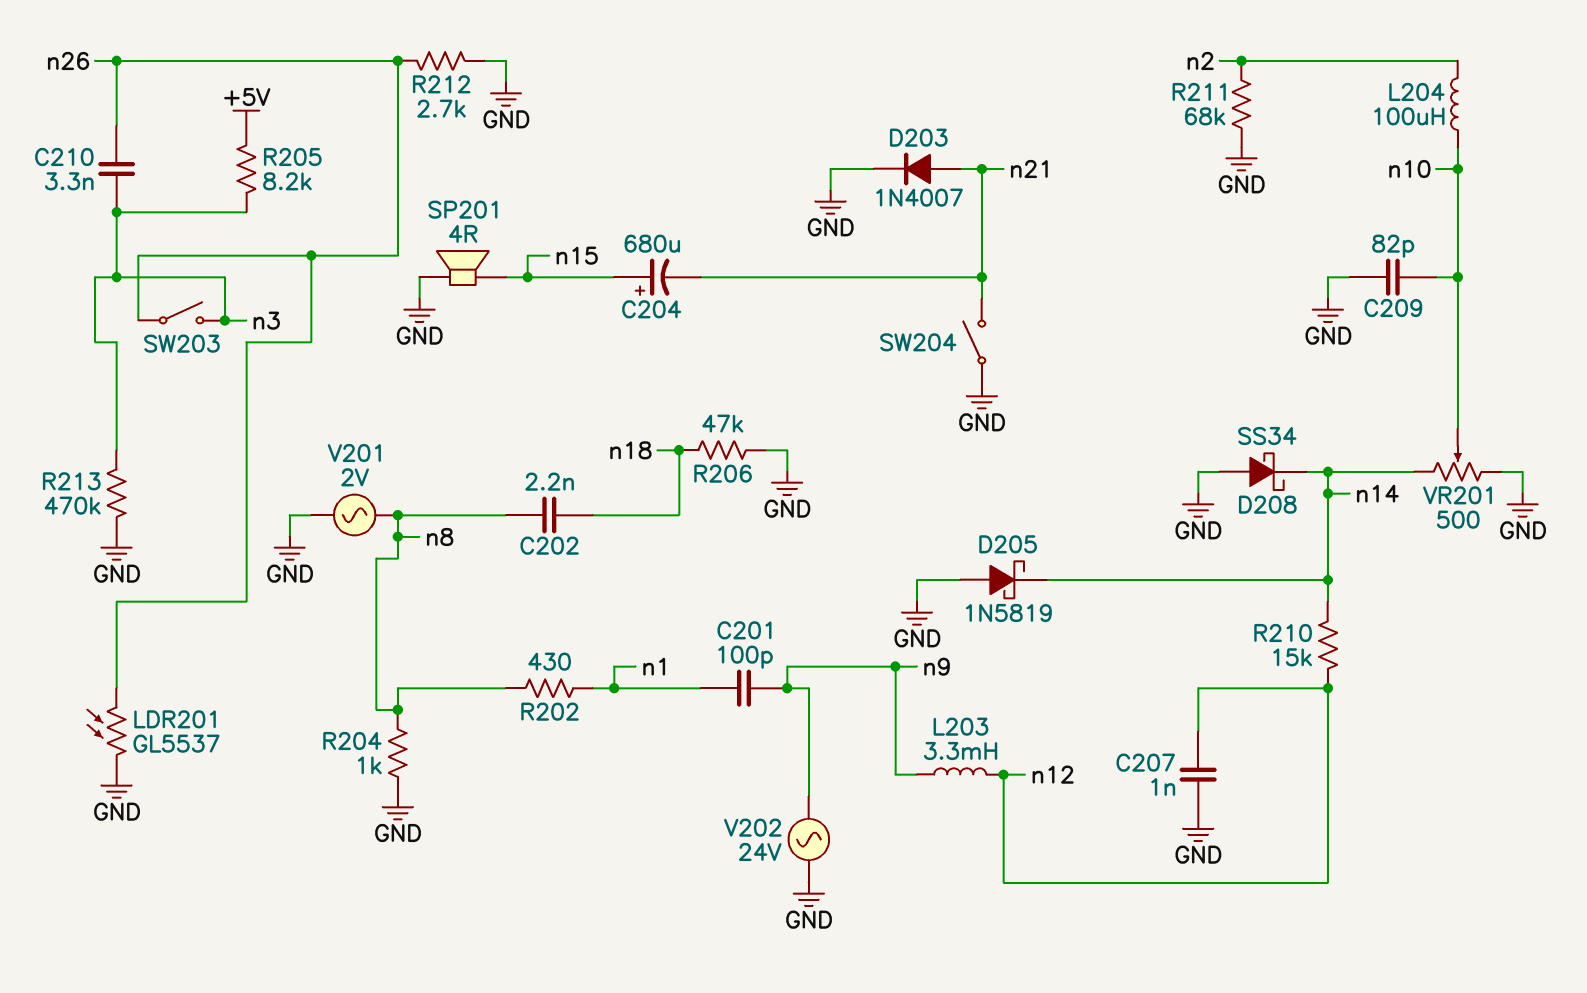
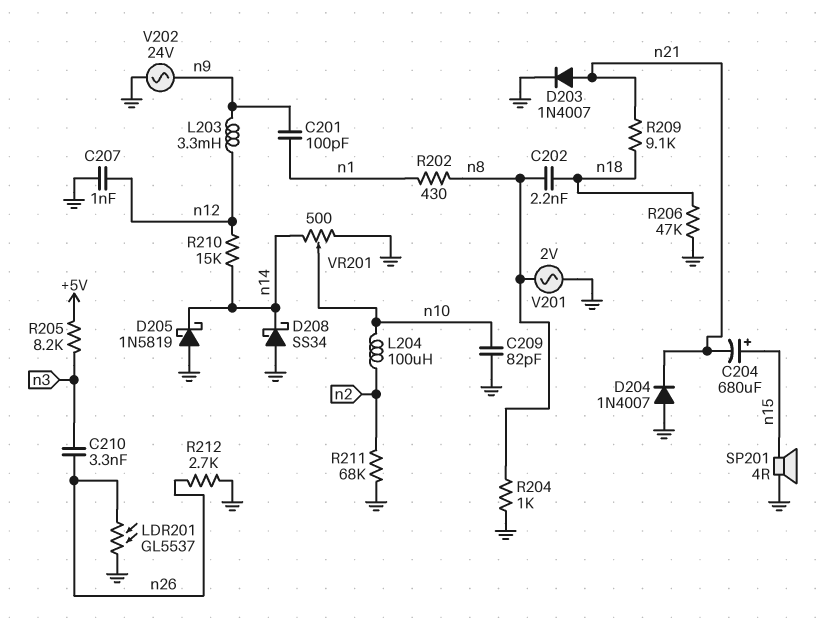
D204: none -> diode 1N4007 (A GND, K n21)
R209: none -> 9.1k (n18, n21)
R213: 470k (GND, n3) -> none
SW203: switch (n3, n26) -> none
SW204: switch (GND, n21) -> none

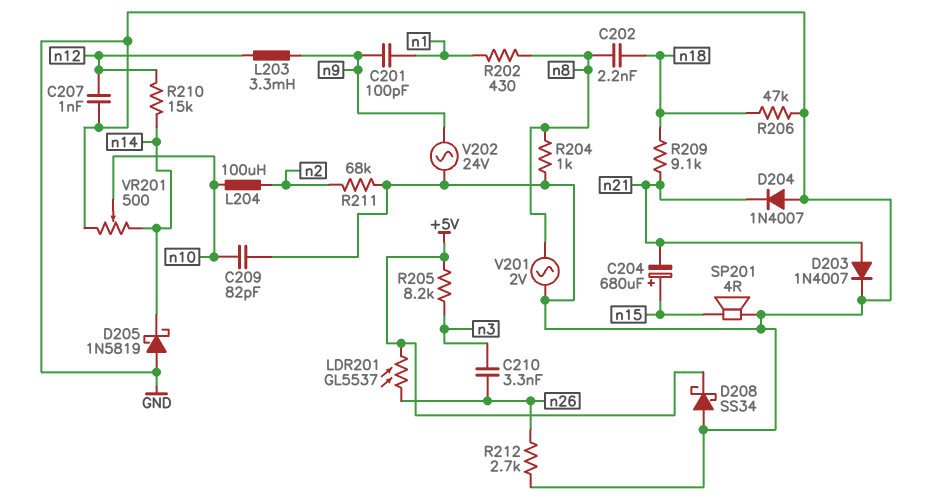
D208: schottky SS34 (A GND, K n14) -> schottky SS34 (A GND, K +5V)
LDR201: GL5537 (GND, n26) -> GL5537 (+5V, n26)

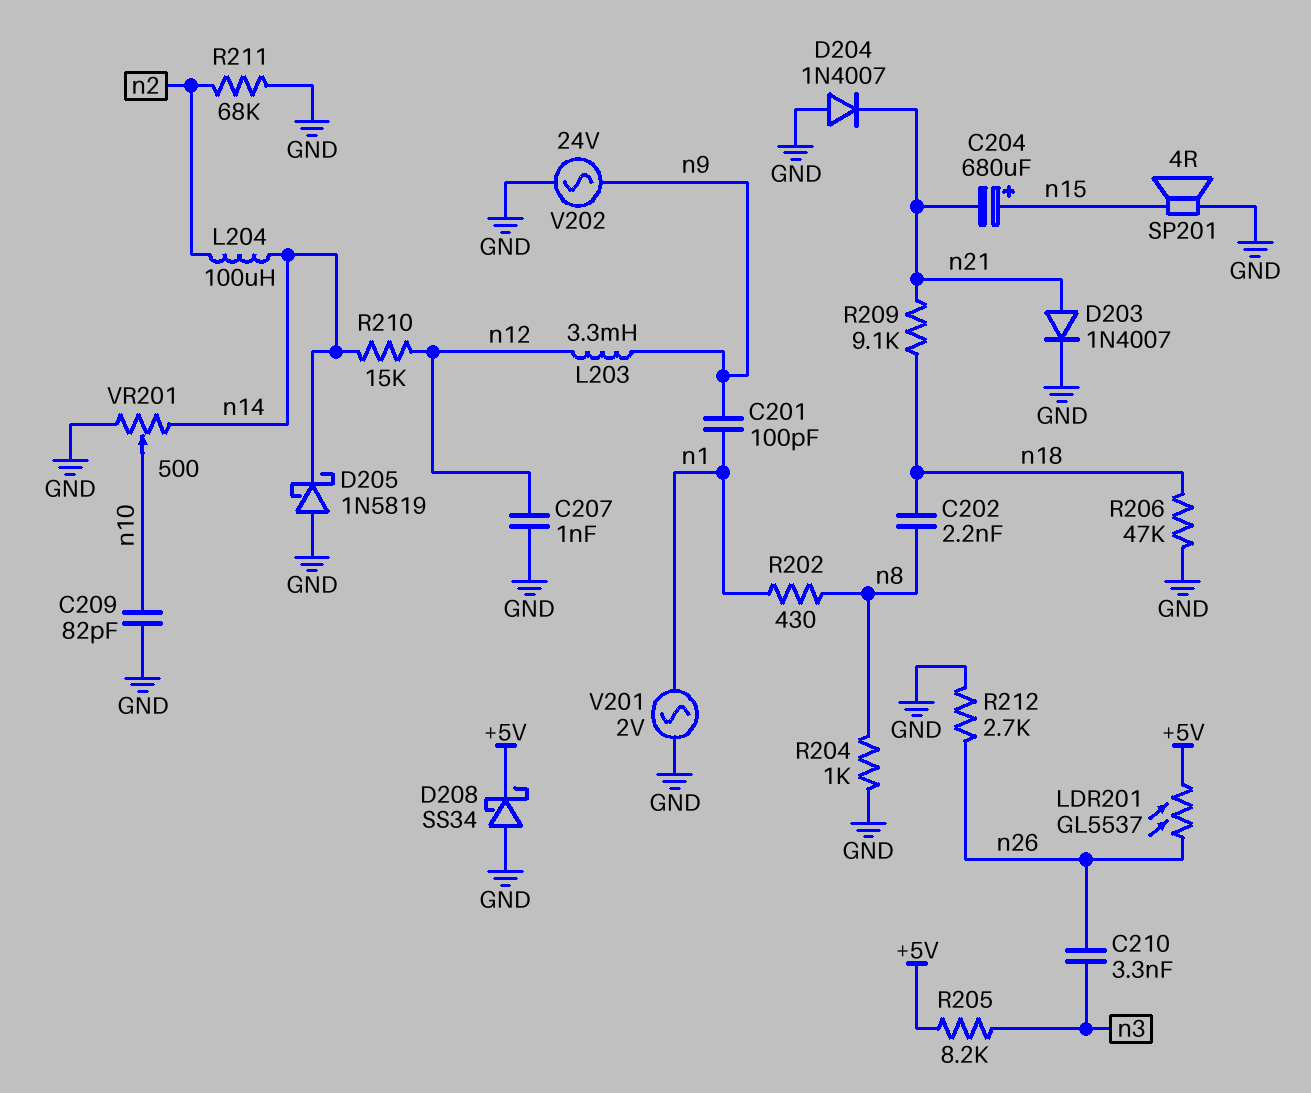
L204: 100uH (n2, n10) -> 100uH (n2, n14)
V201: AC 2V (GND, n8) -> AC 2V (GND, n1)

